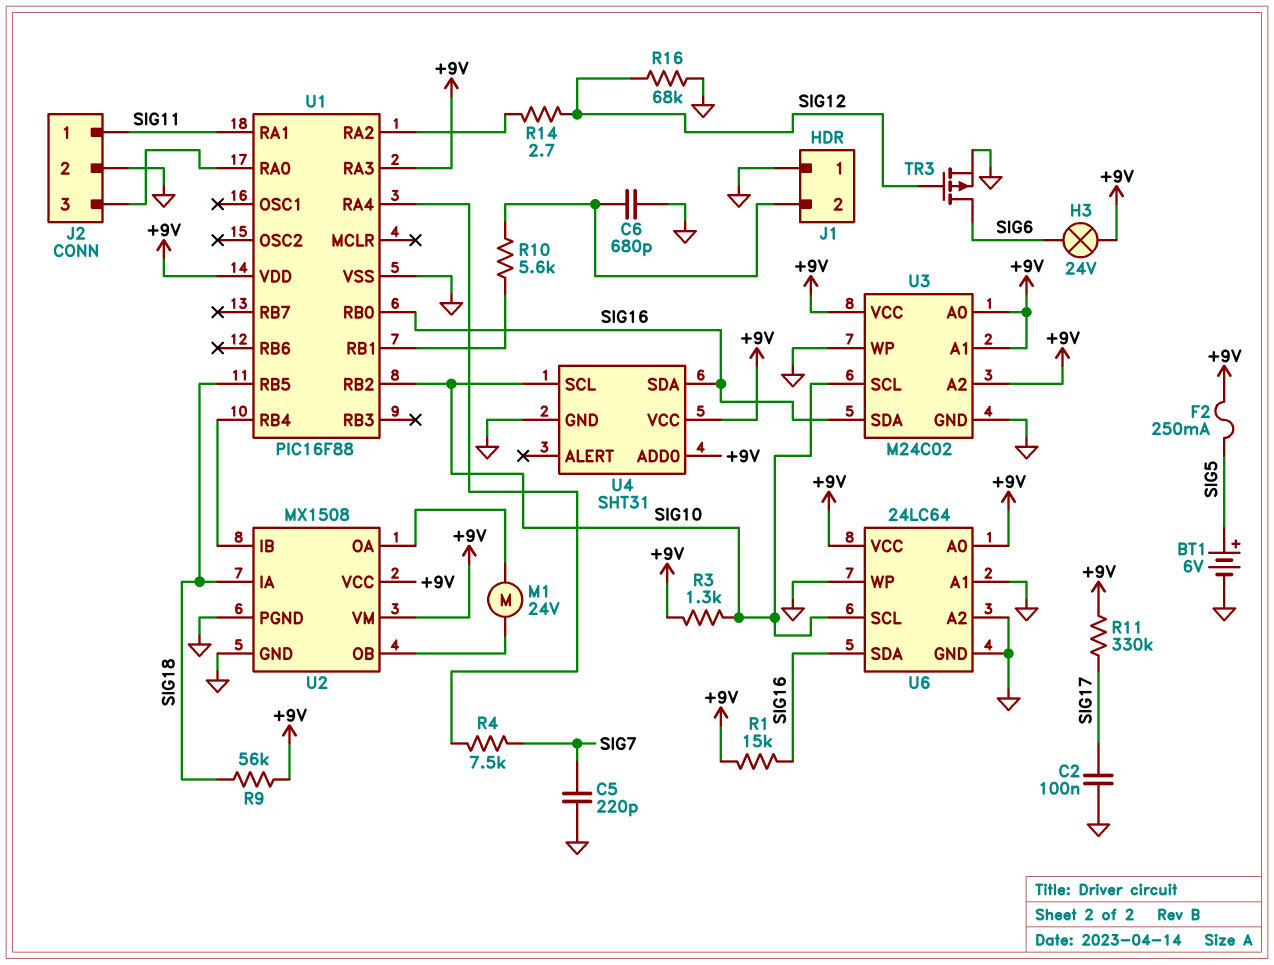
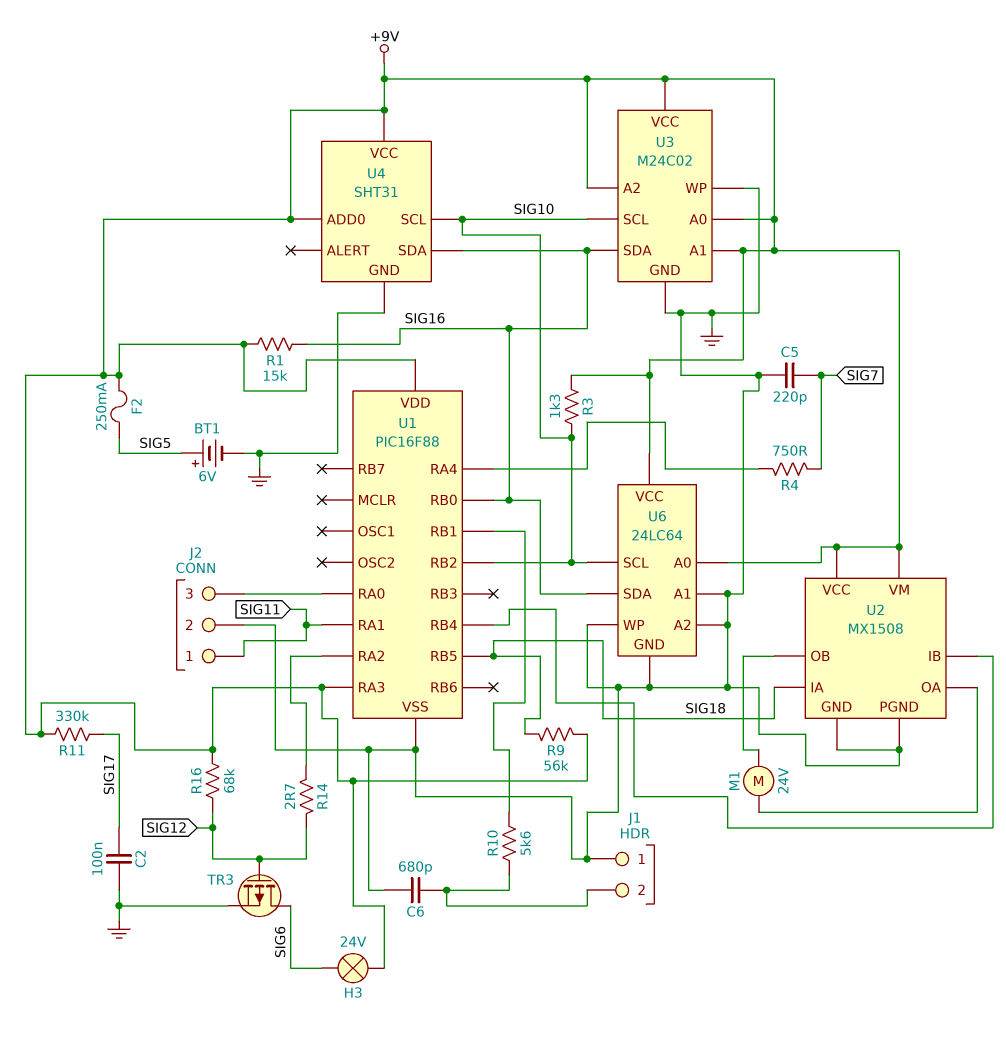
R4: 7.5k (SIG7, U1/RA4) -> 750 (SIG7, U1/RA4)
R16: 68k (GND, SIG12) -> 68k (+9V, SIG12)

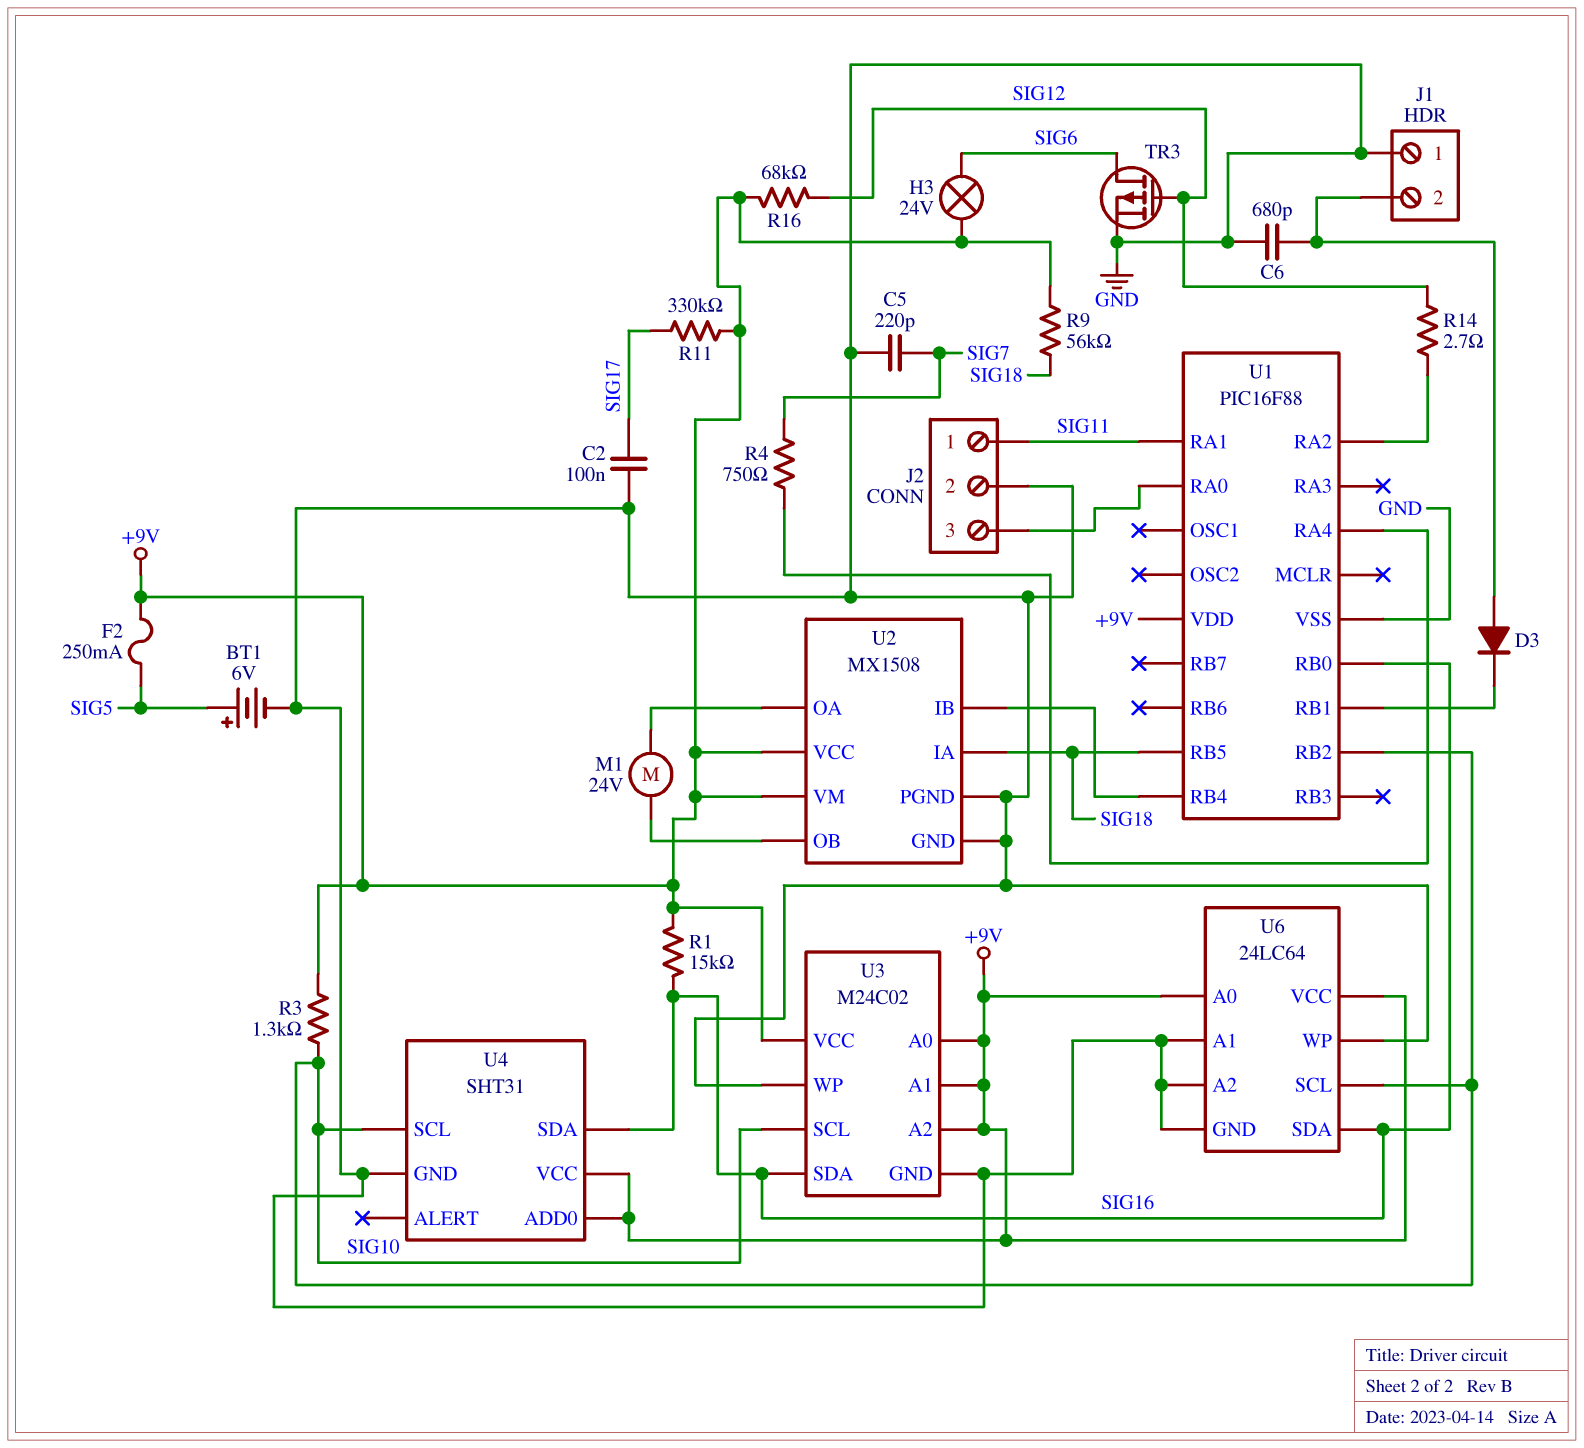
D3: none -> diode (A J1/2, K U1/RB1)
R10: 5.6k (J1/2, U1/RB1) -> none
U1 pin RA3: +9V -> none

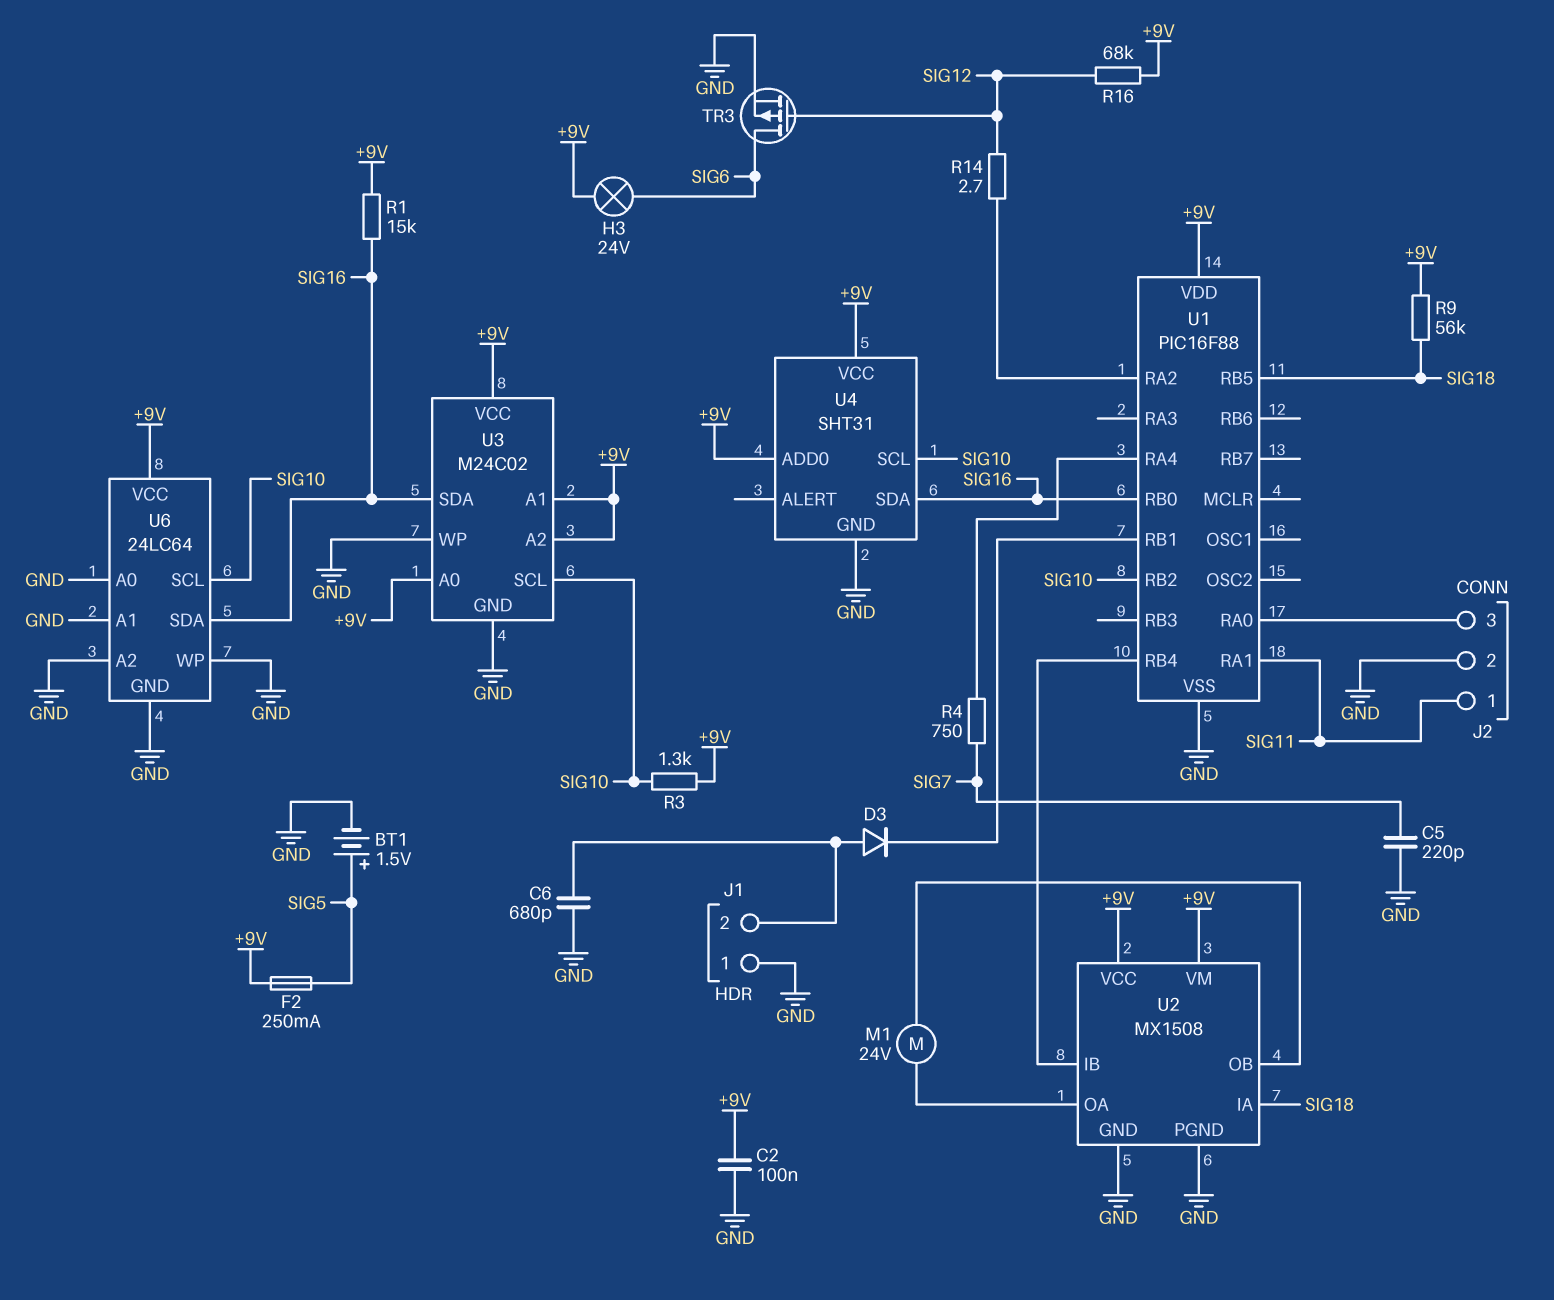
BT1: 6V (plus SIG5, minus GND) -> 1.5V (plus SIG5, minus GND)
C2: 100nF (GND, SIG17) -> 100nF (+9V, GND)
R11: 330k (+9V, SIG17) -> none
U6 pin A0: +9V -> GND

